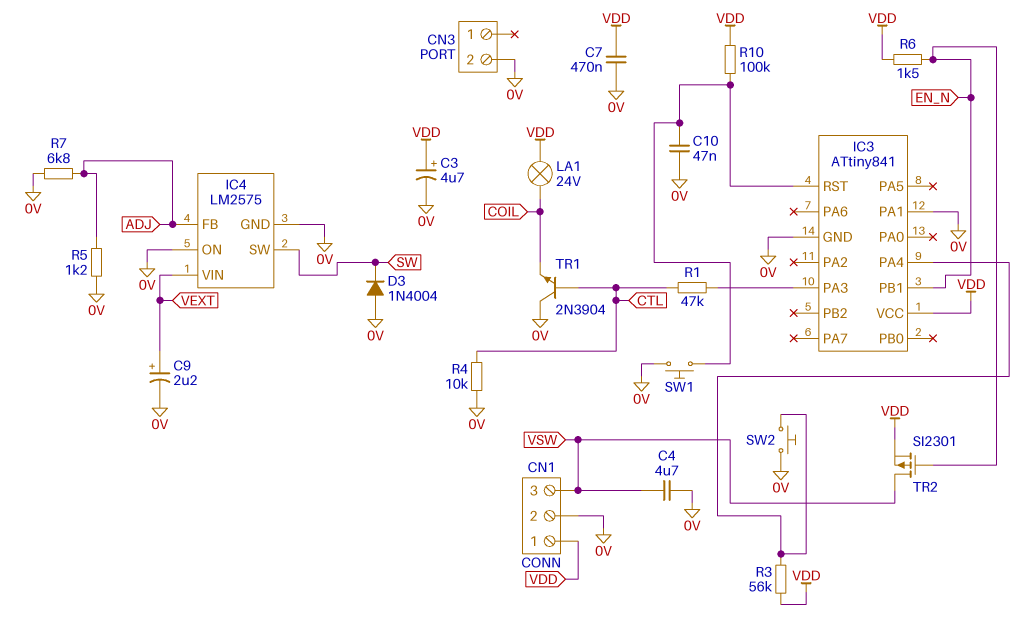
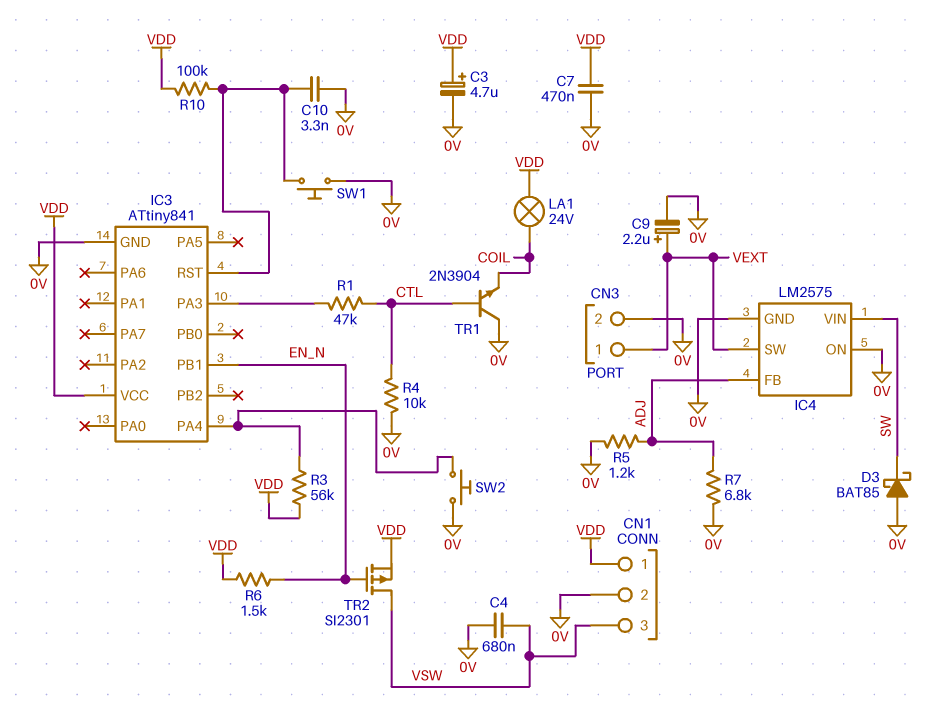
C4: 4.7uF (0V, VSW) -> 680nF (0V, VSW)
C10: 47nF (0V, IC3/RST) -> 3.3nF (0V, IC3/RST)
CN3 pin 1: none -> VEXT
D3: diode 1N4004 (A 0V, K SW) -> schottky BAT85 (A 0V, K SW)
IC3 pin PA1: 0V -> none
IC4 pin SW: SW -> VEXT
IC4 pin VIN: VEXT -> SW

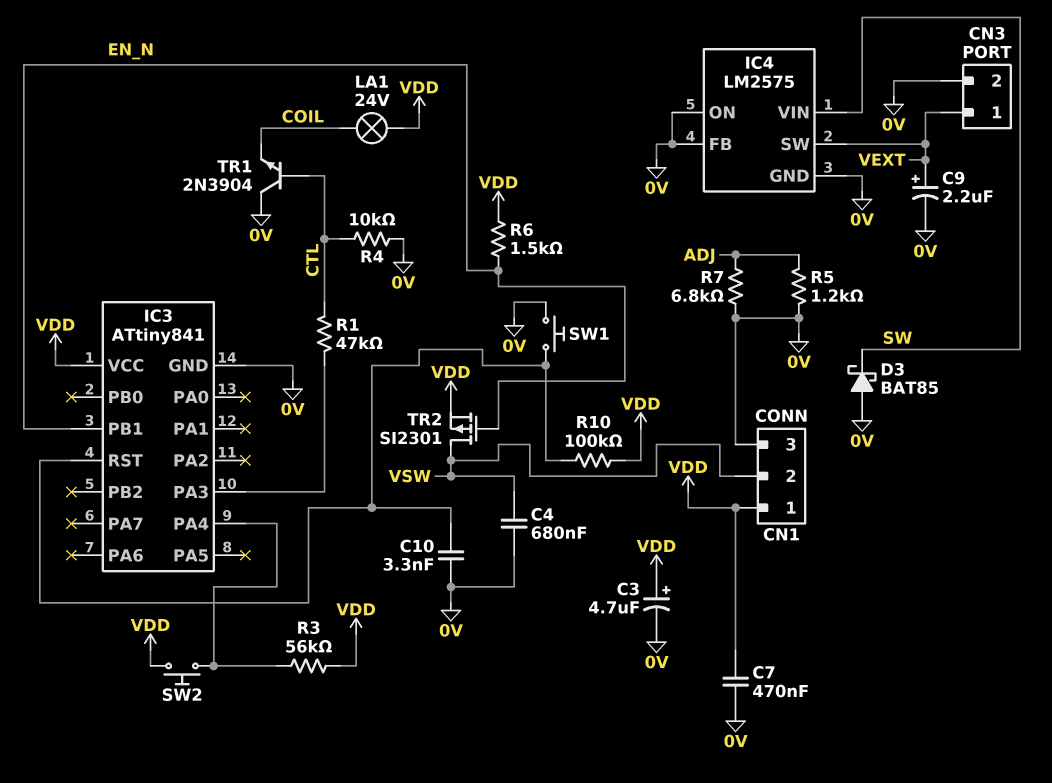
CN1 pin 2: 0V -> VSW
CN1 pin 3: VSW -> 0V
IC4 pin FB: ADJ -> 0V
SW2: button (0V, IC3/PA4) -> button (IC3/PA4, VDD)

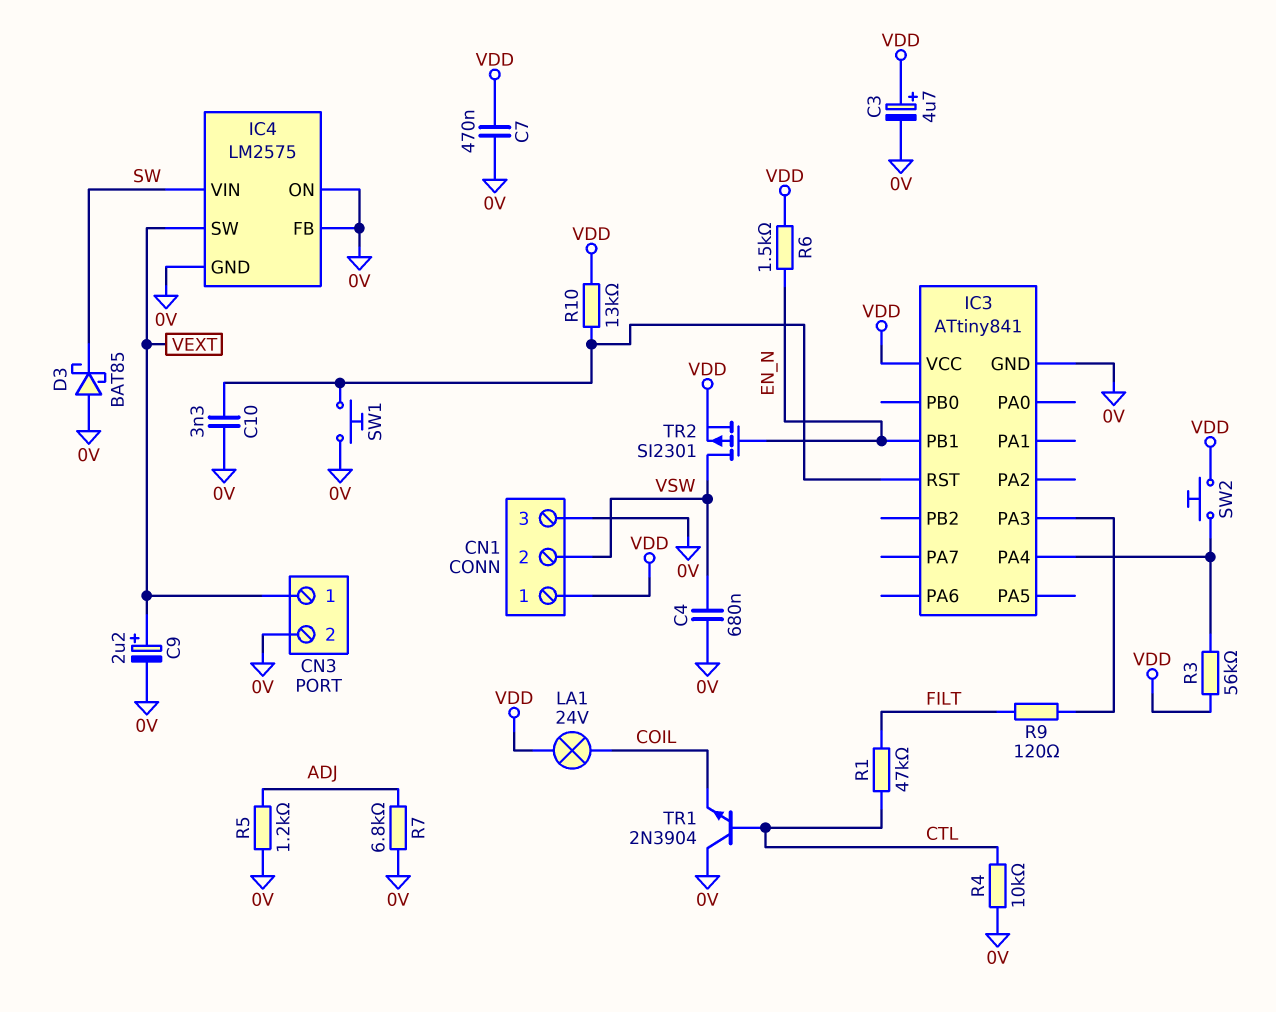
R1: 47k (CTL, IC3/PA3) -> 47k (CTL, FILT)
R9: none -> 120 (FILT, IC3/PA3)
R10: 100k (IC3/RST, VDD) -> 13k (IC3/RST, VDD)

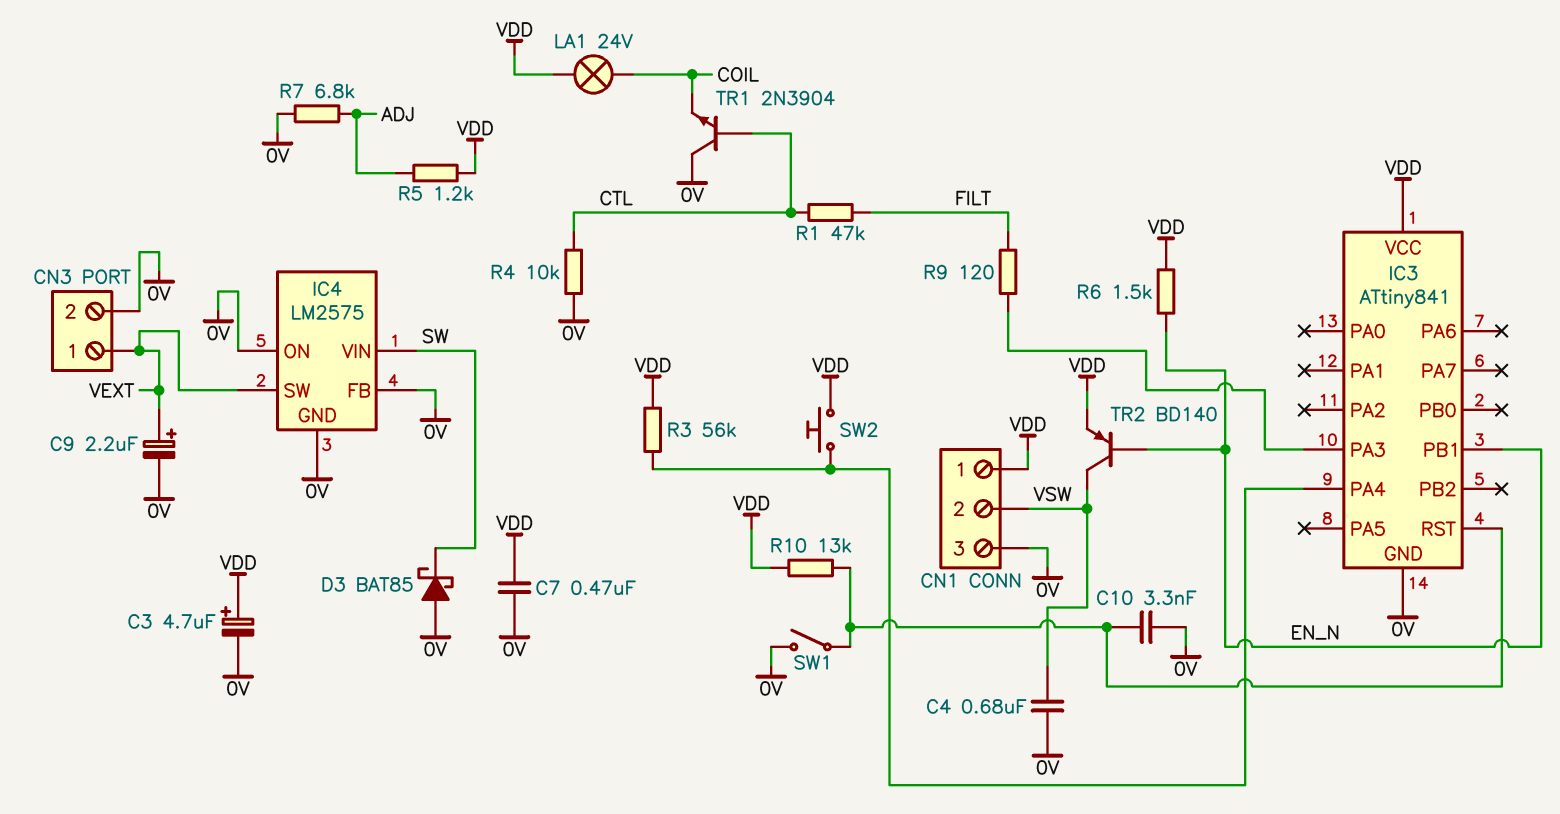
R5: 1.2k (0V, ADJ) -> 1.2k (ADJ, VDD)
SW1: button (0V, IC3/RST) -> switch (0V, IC3/RST)
TR2: PMOS SI2301 (G EN_N, D VSW, S VDD) -> PNP BD140 (B EN_N, C VSW, E VDD)

